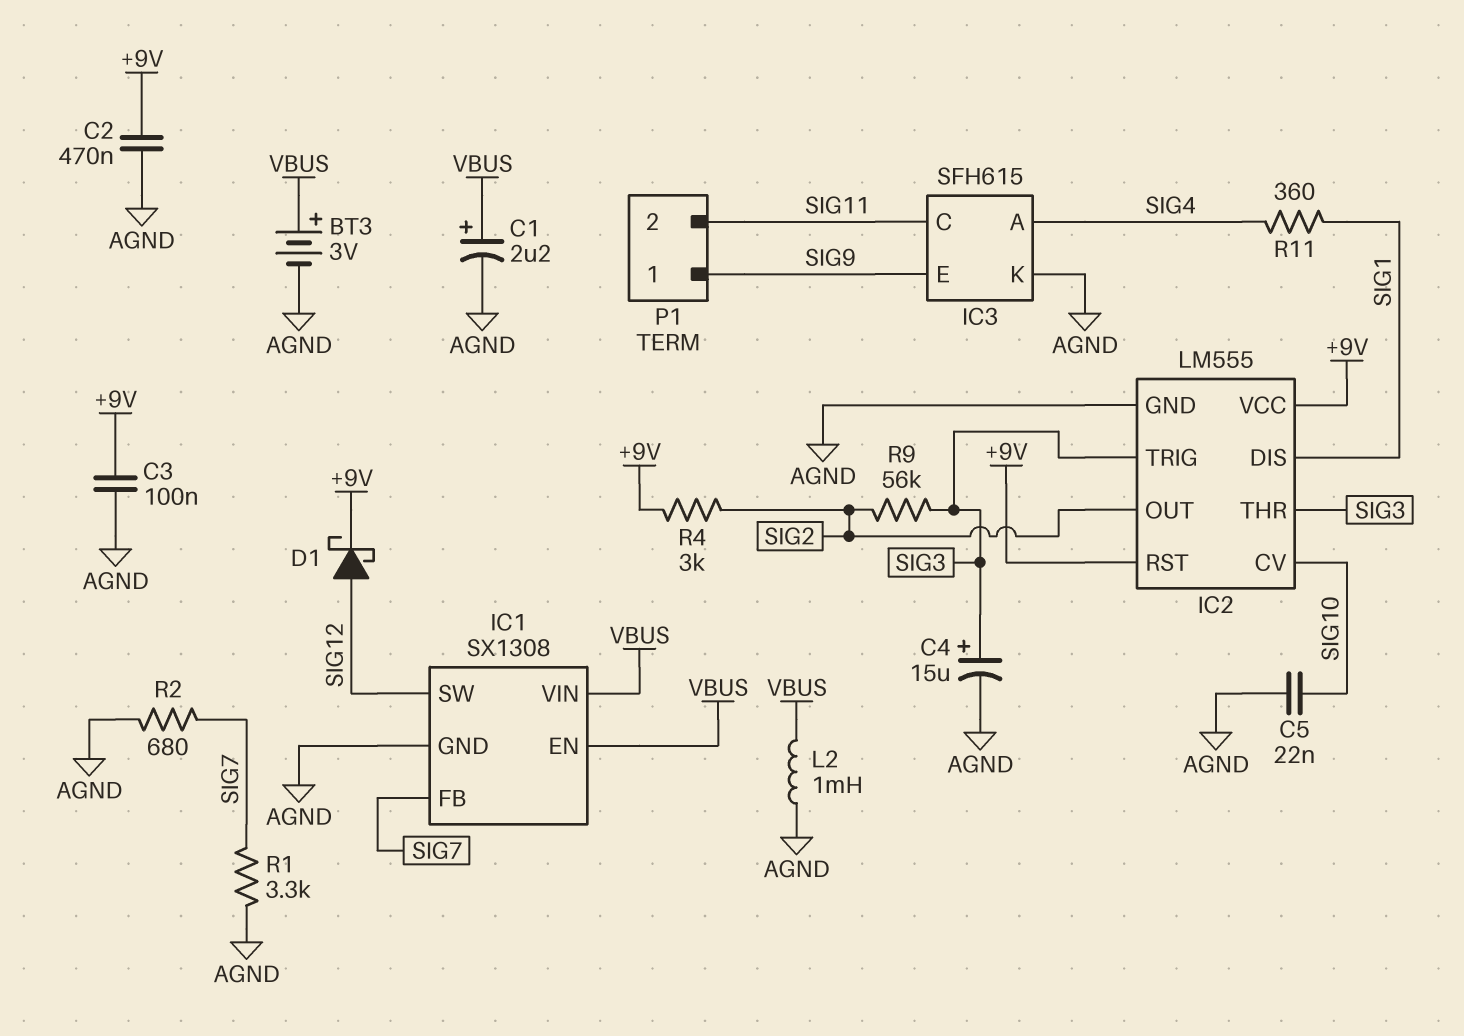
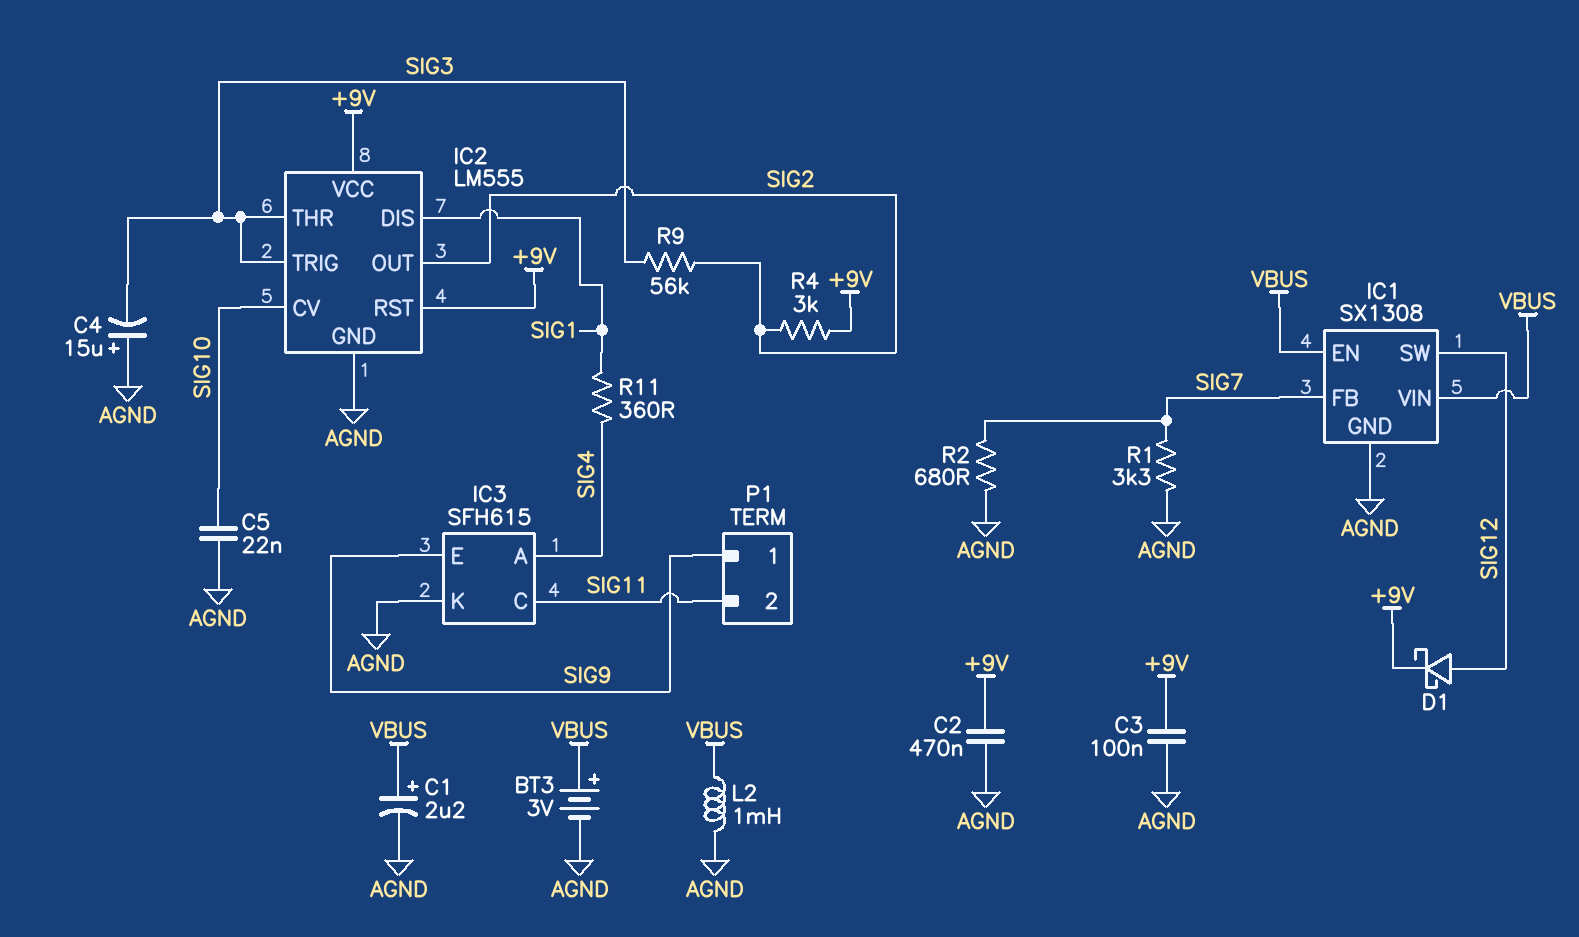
C4: 15uF (plus SIG3, minus AGND) -> 15uF (plus AGND, minus SIG3)

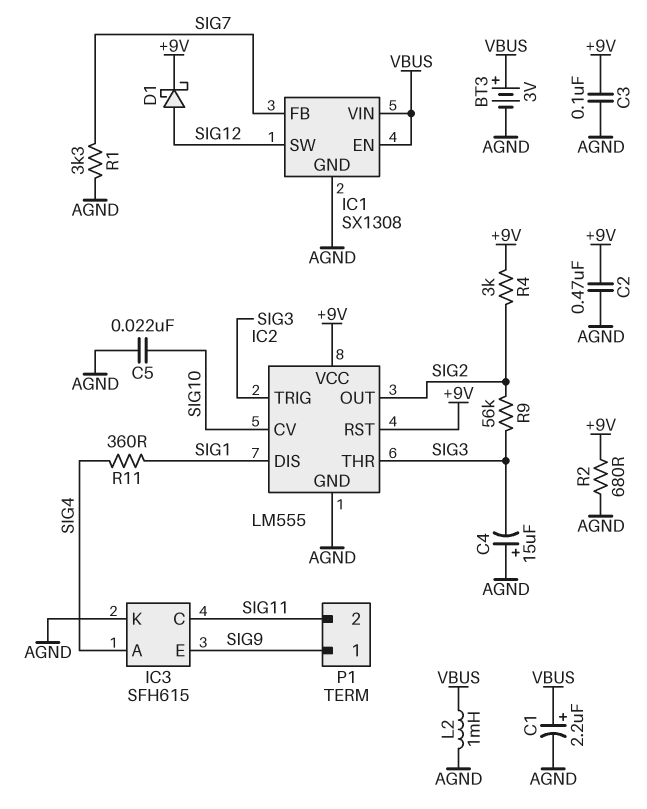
R2: 680 (AGND, SIG7) -> 680 (+9V, AGND)

